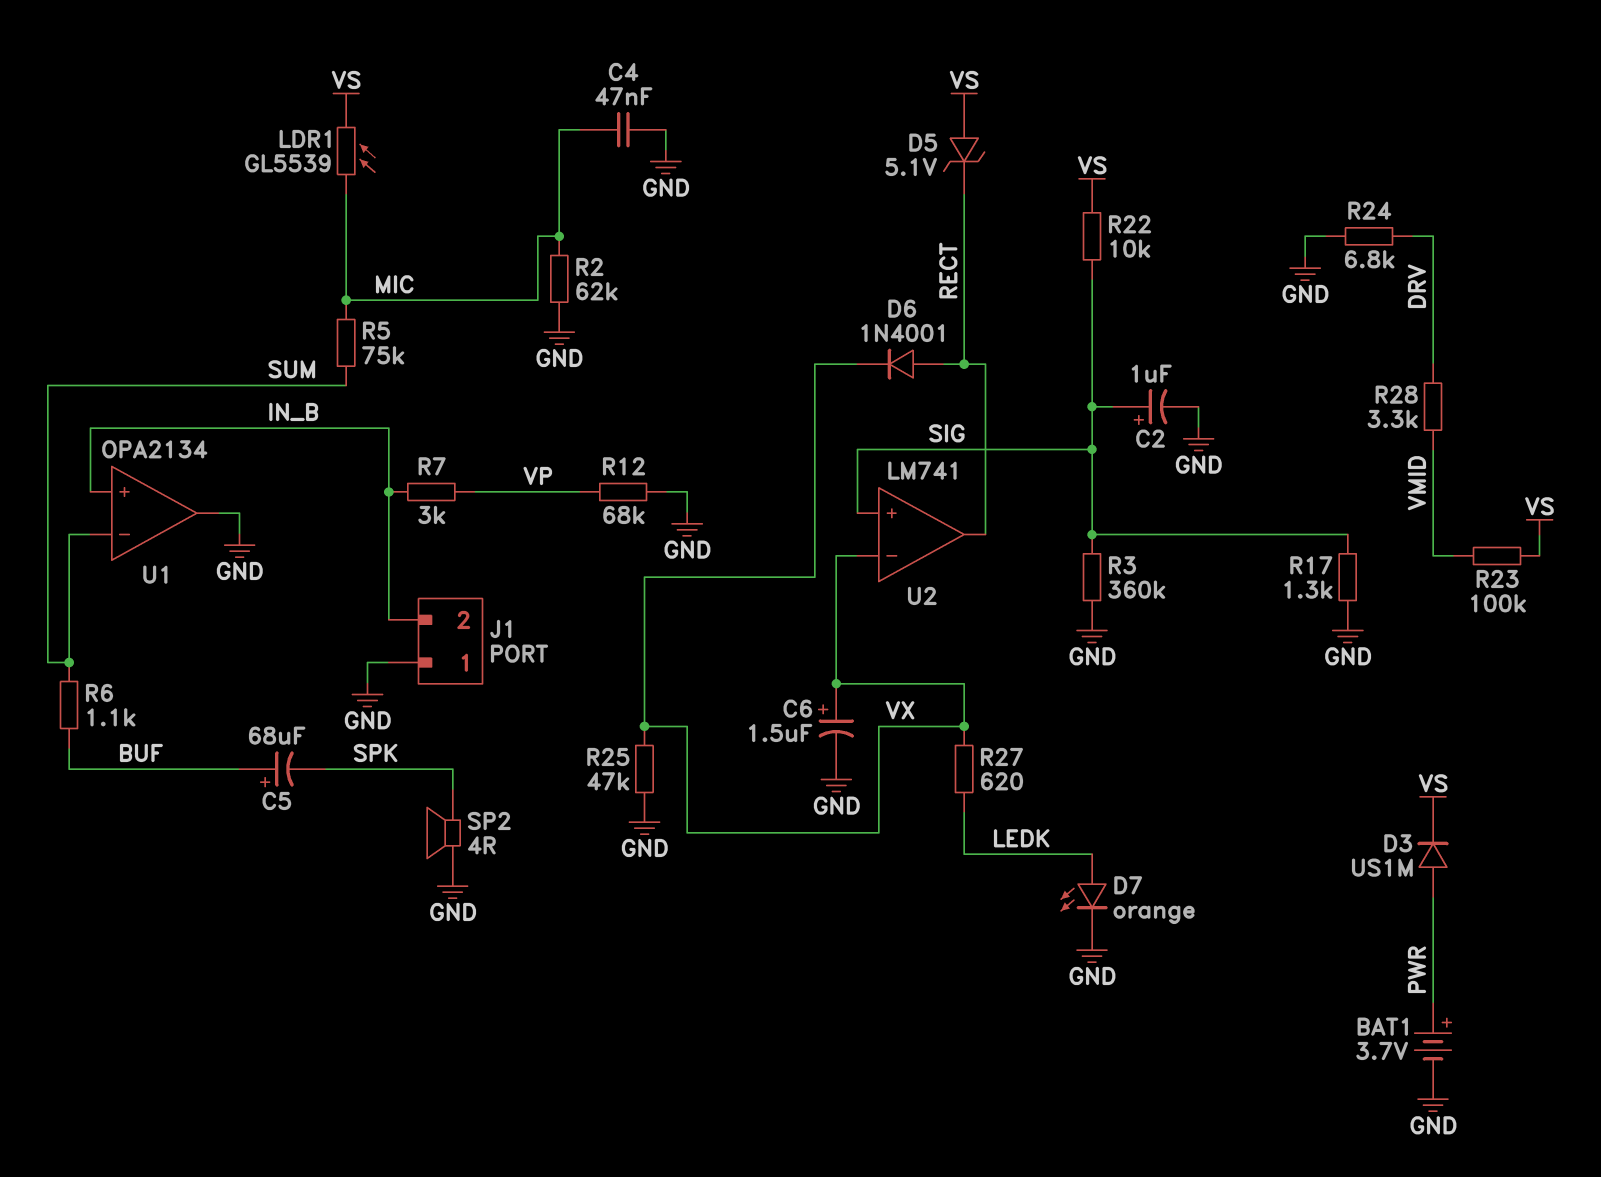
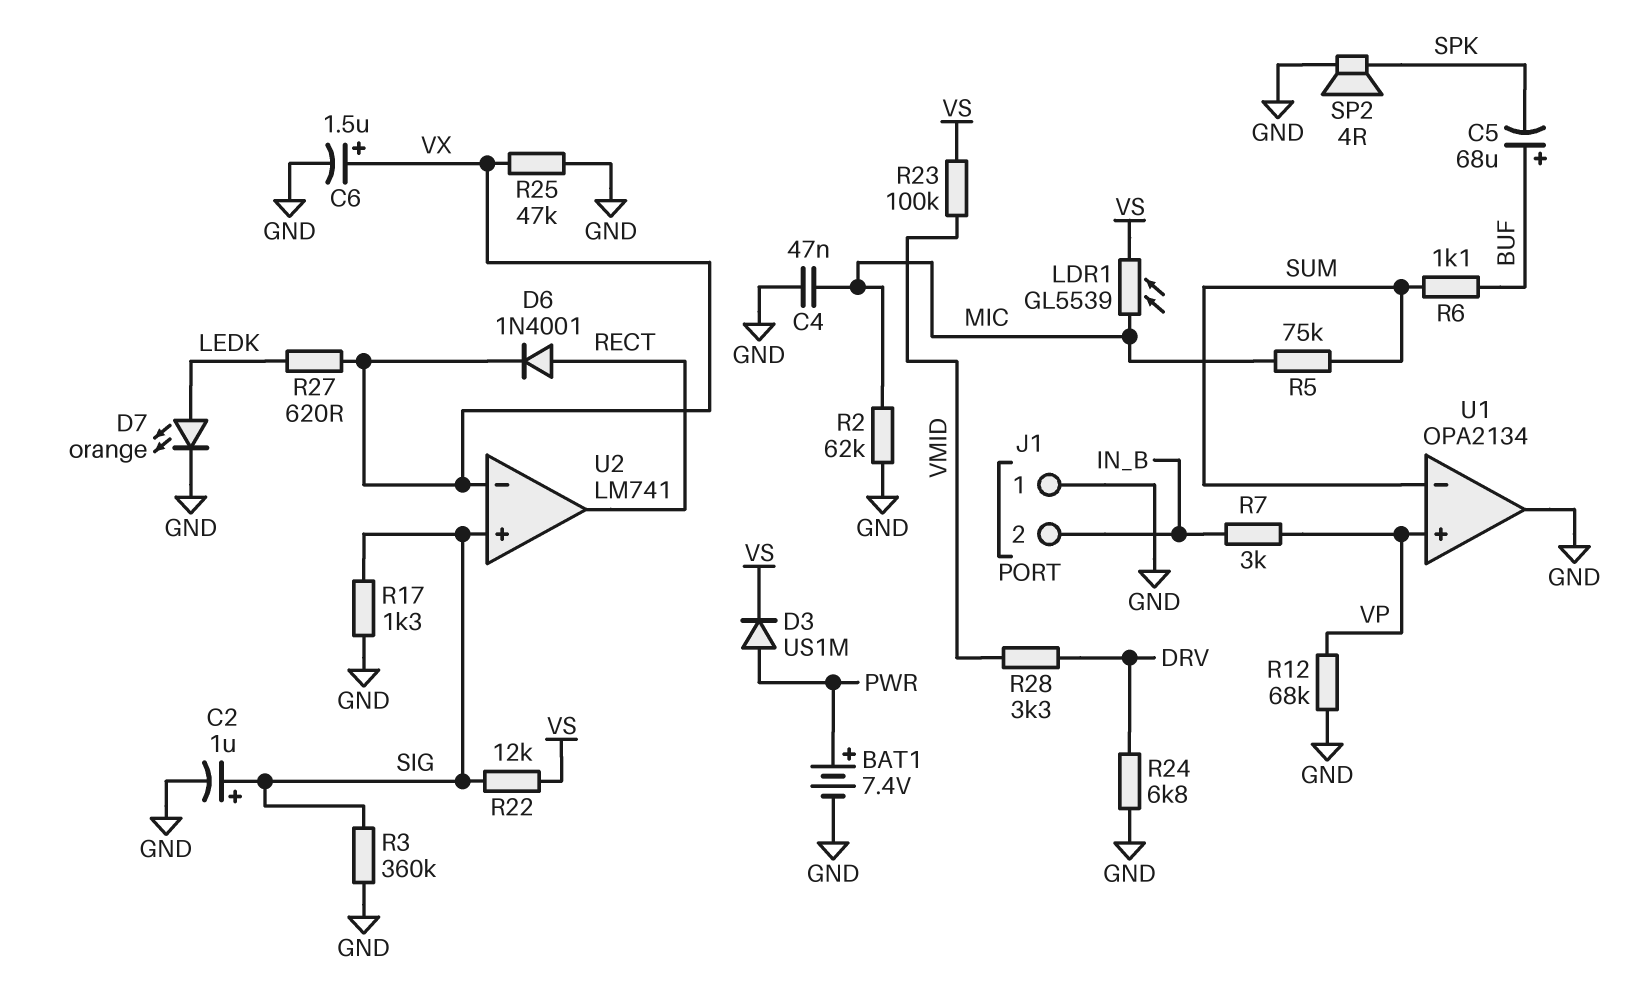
BAT1: 3.7V (plus PWR, minus GND) -> 7.4V (plus PWR, minus GND)
D5: zener 5.1V (A VS, K RECT) -> none
R22: 10k (SIG, VS) -> 12k (SIG, VS)
U1 pin in+: IN_B -> VP

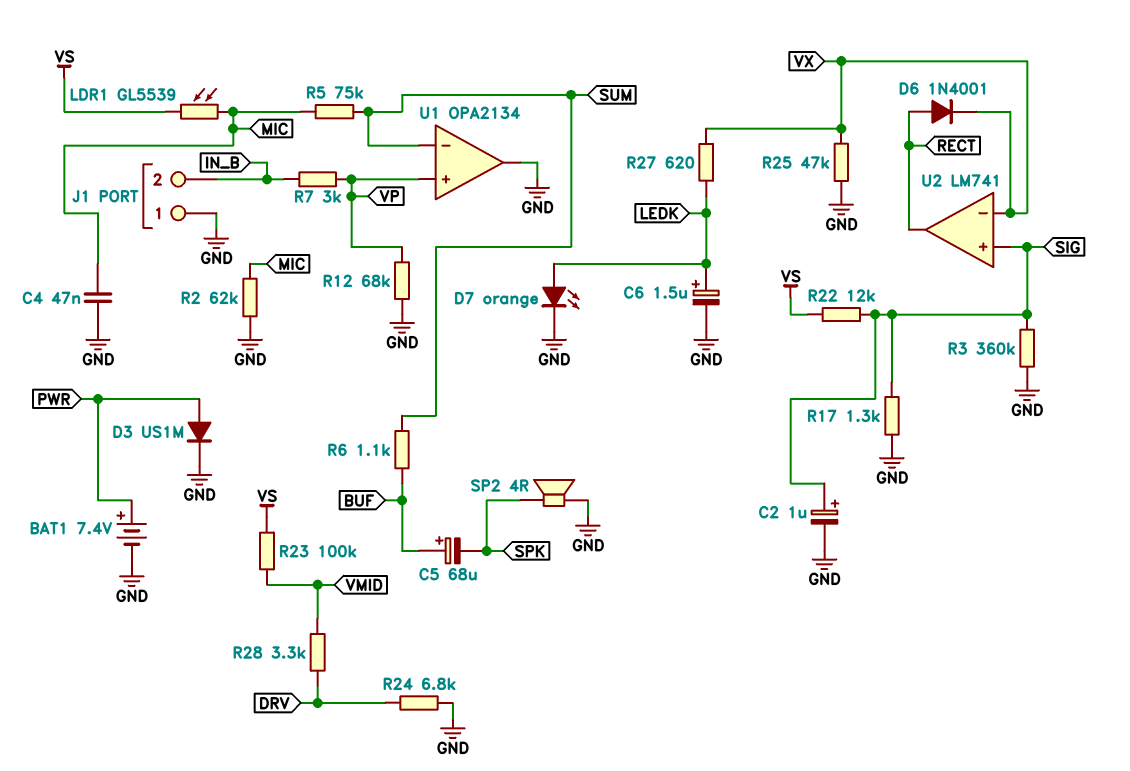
C6: 1.5uF (plus VX, minus GND) -> 1.5uF (plus LEDK, minus GND)
D3: diode US1M (A PWR, K VS) -> diode US1M (A PWR, K GND)

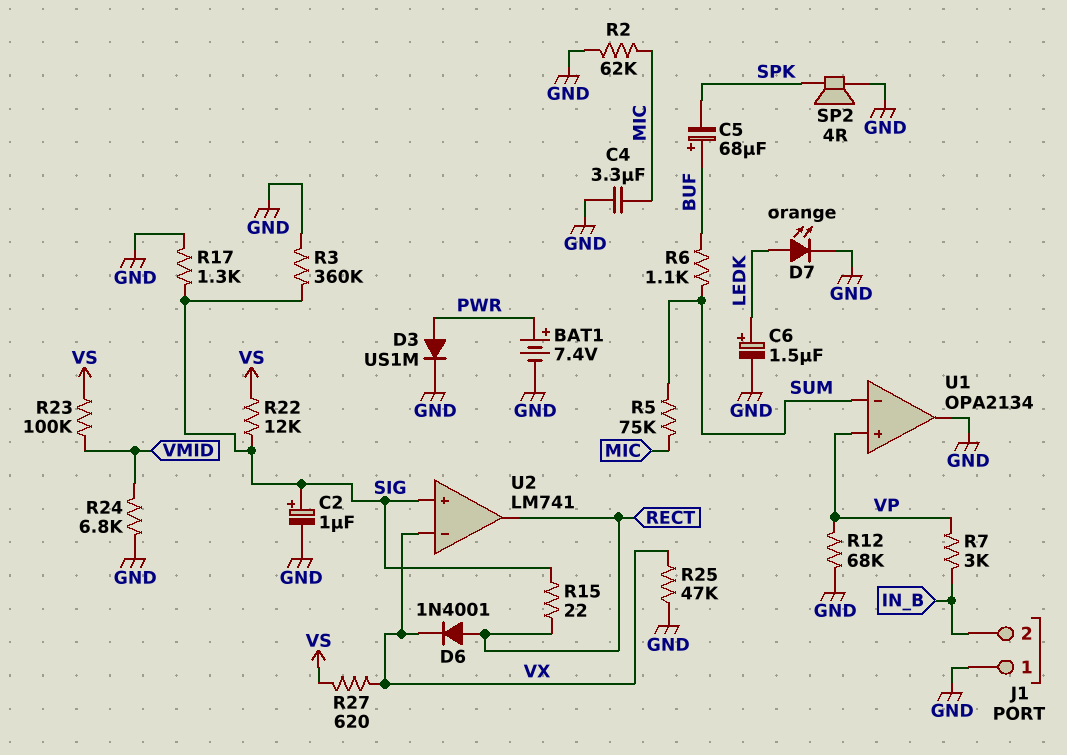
C4: 47nF (GND, MIC) -> 3.3uF (GND, MIC)
LDR1: GL5539 (MIC, VS) -> none
R15: none -> 22 (RECT, SIG)
R24: 6.8k (DRV, GND) -> 6.8k (GND, VMID)
R27: 620 (LEDK, VX) -> 620 (VS, VX)
R28: 3.3k (DRV, VMID) -> none

